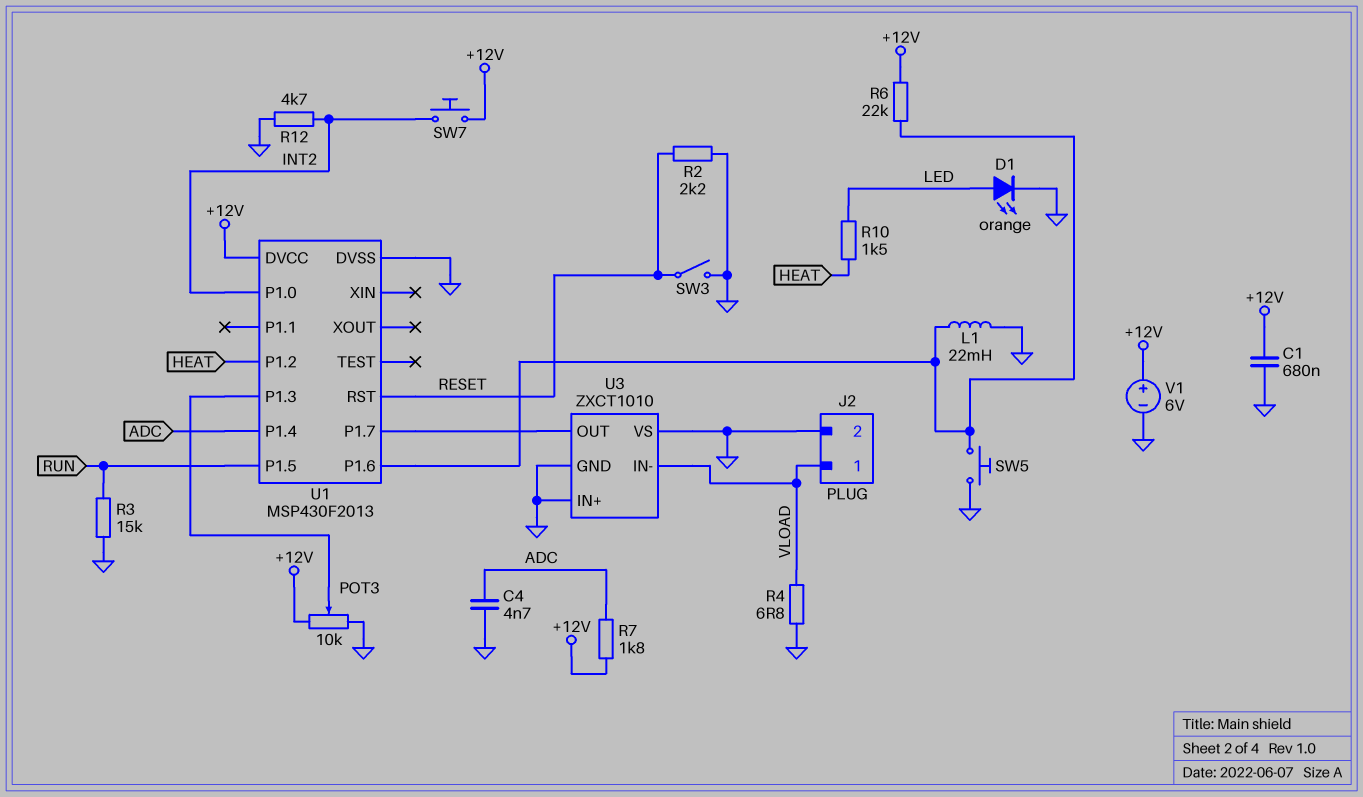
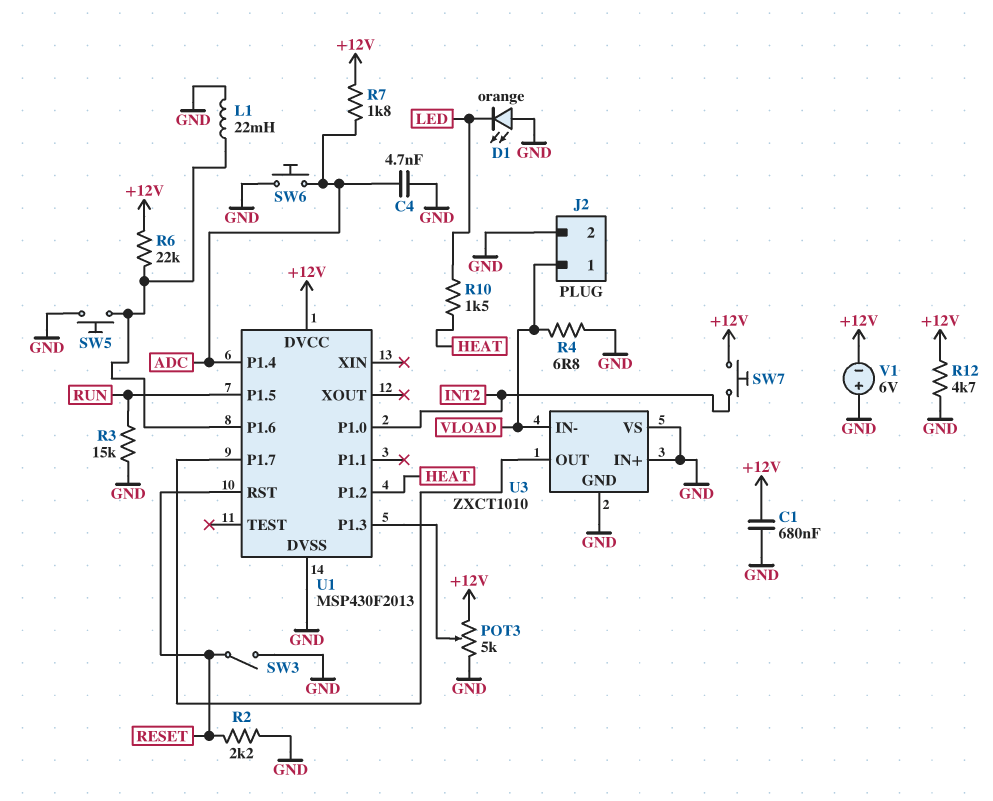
D1: LED orange (A LED, K GND) -> LED orange (A GND, K LED)
POT3: 10k (+12V, GND, wiper U1/P1.3) -> 5k (+12V, GND, wiper U1/P1.3)
R12: 4.7k (GND, INT2) -> 4.7k (+12V, GND)
SW6: none -> button (ADC, GND)
V1: 6V (plus +12V, minus GND) -> 6V (plus GND, minus +12V)

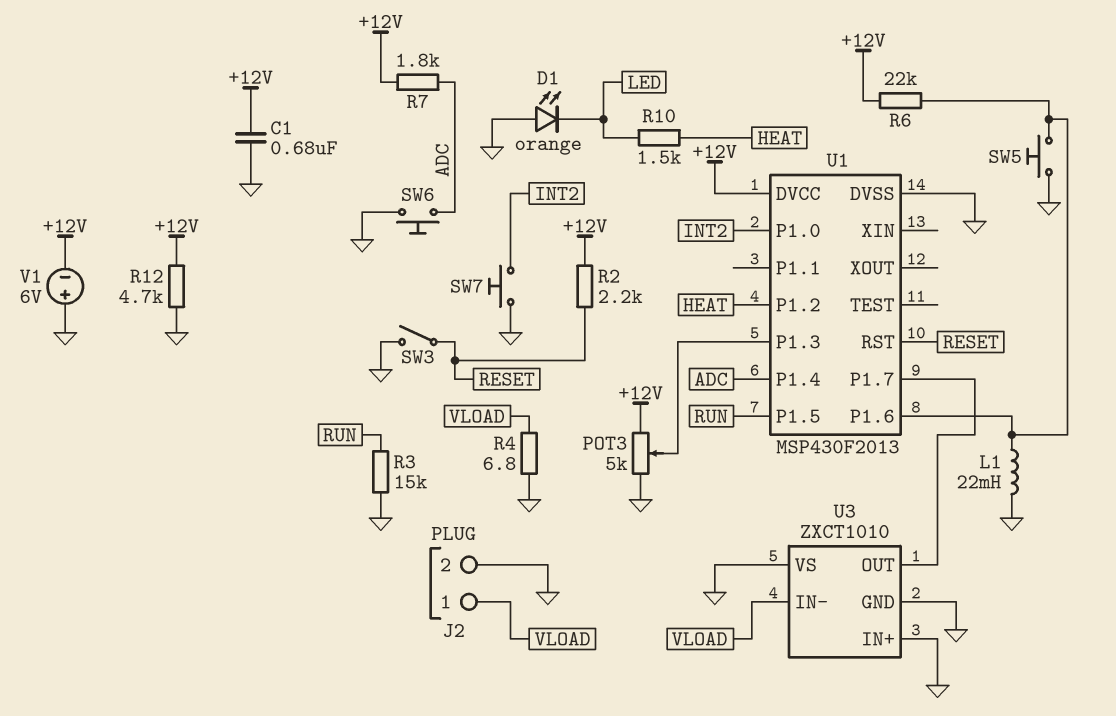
C4: 4.7nF (ADC, GND) -> none
R2: 2.2k (GND, RESET) -> 2.2k (+12V, RESET)
SW7: button (+12V, INT2) -> button (GND, INT2)

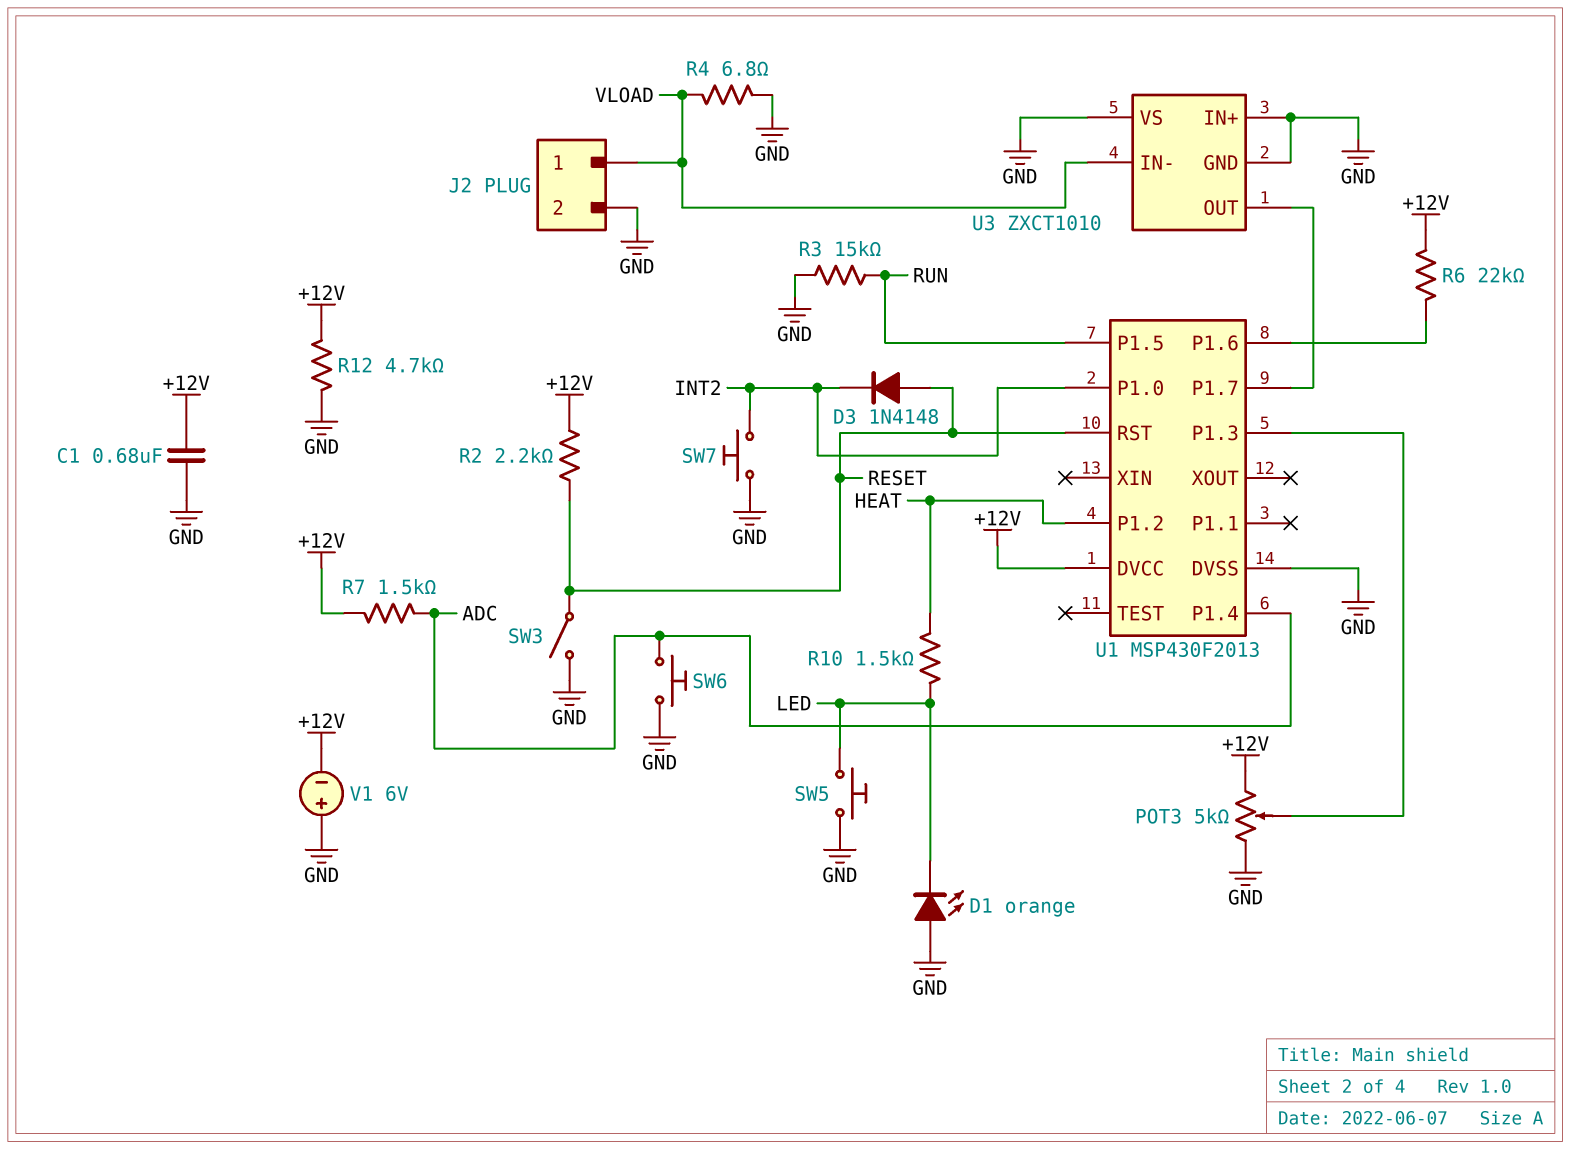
D3: none -> diode 1N4148 (A RESET, K INT2)
L1: 22mH (GND, U1/P1.6) -> none
R7: 1.8k (+12V, ADC) -> 1.5k (+12V, ADC)
SW5: button (GND, U1/P1.6) -> button (GND, LED)

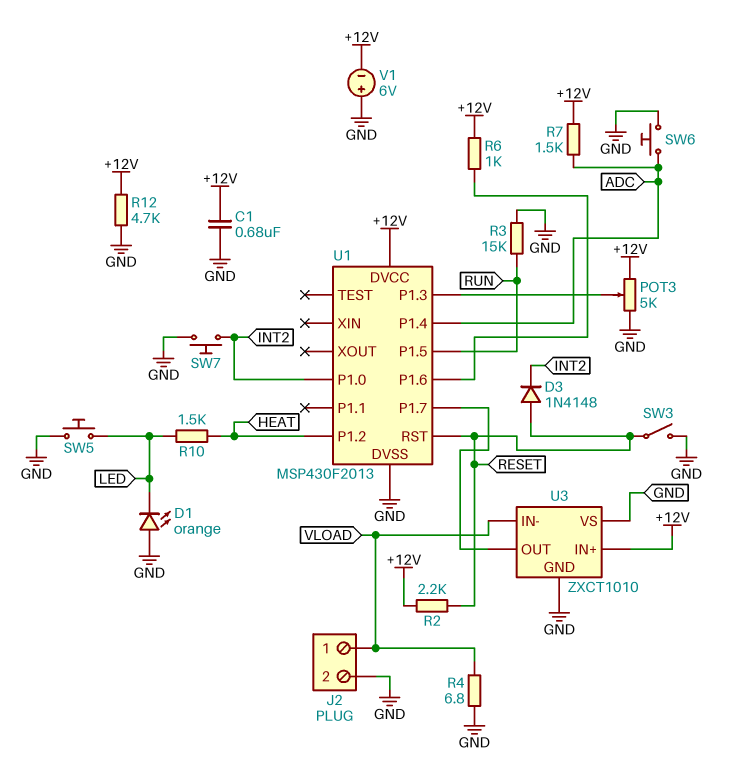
R6: 22k (+12V, U1/P1.6) -> 1k (+12V, U1/P1.6)
U3 pin IN+: GND -> +12V

